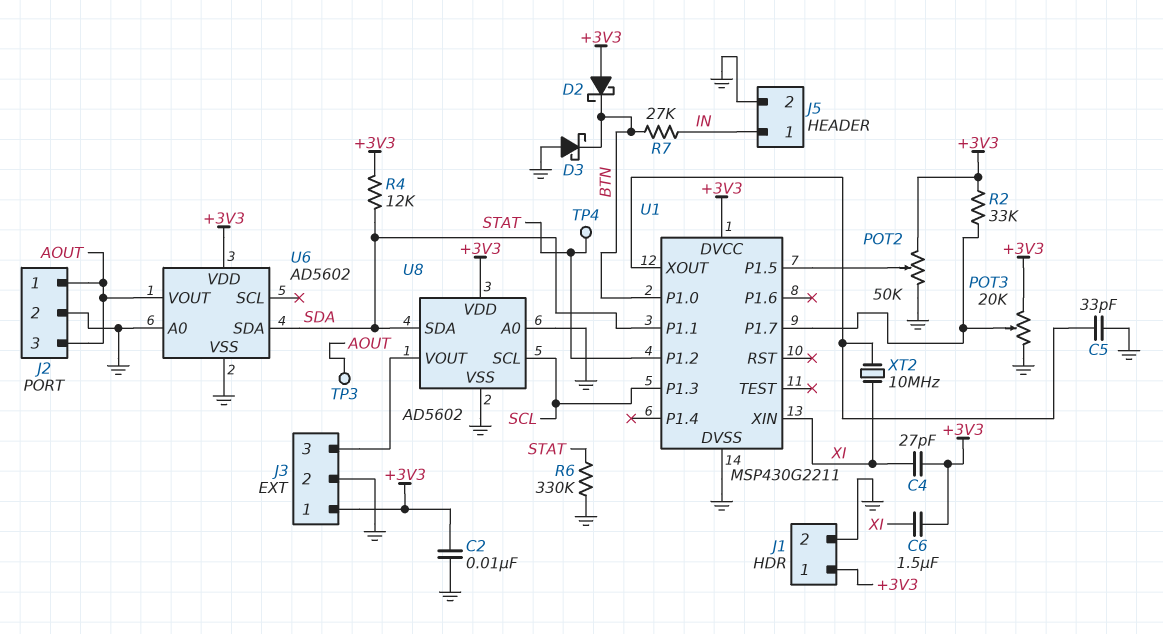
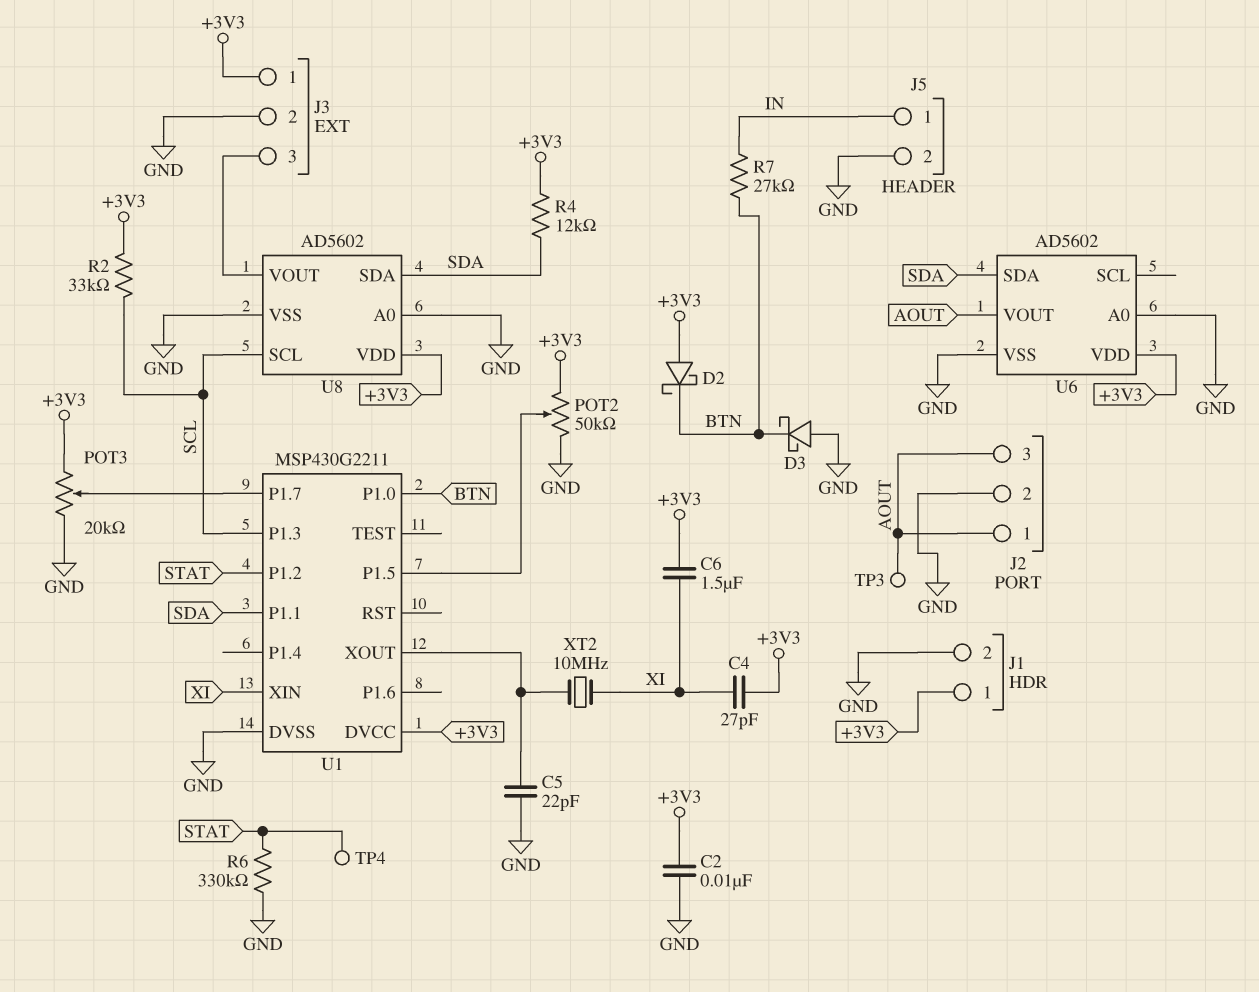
C5: 33pF (GND, U1/XOUT) -> 22pF (GND, U1/XOUT)
R2: 33k (+3V3, U1/P1.7) -> 33k (+3V3, SCL)

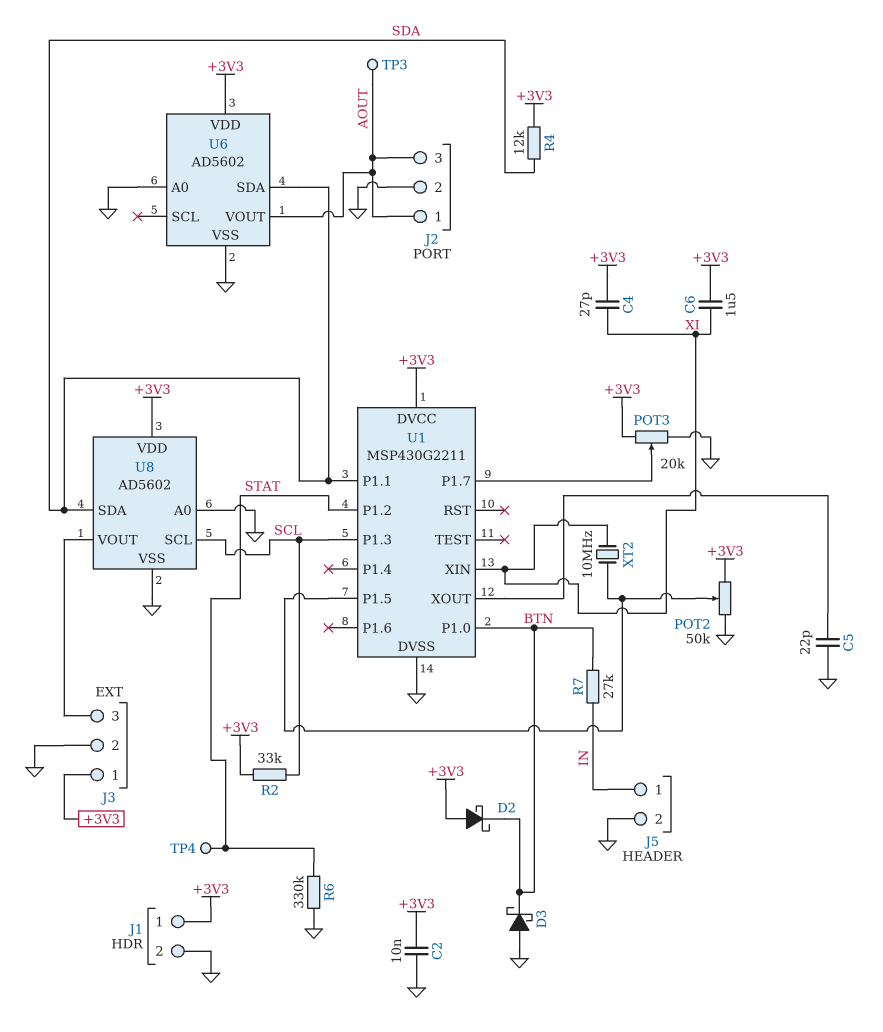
XT2: 10MHz (U1/XOUT, XI) -> 10MHz (U1/P1.5, XI)

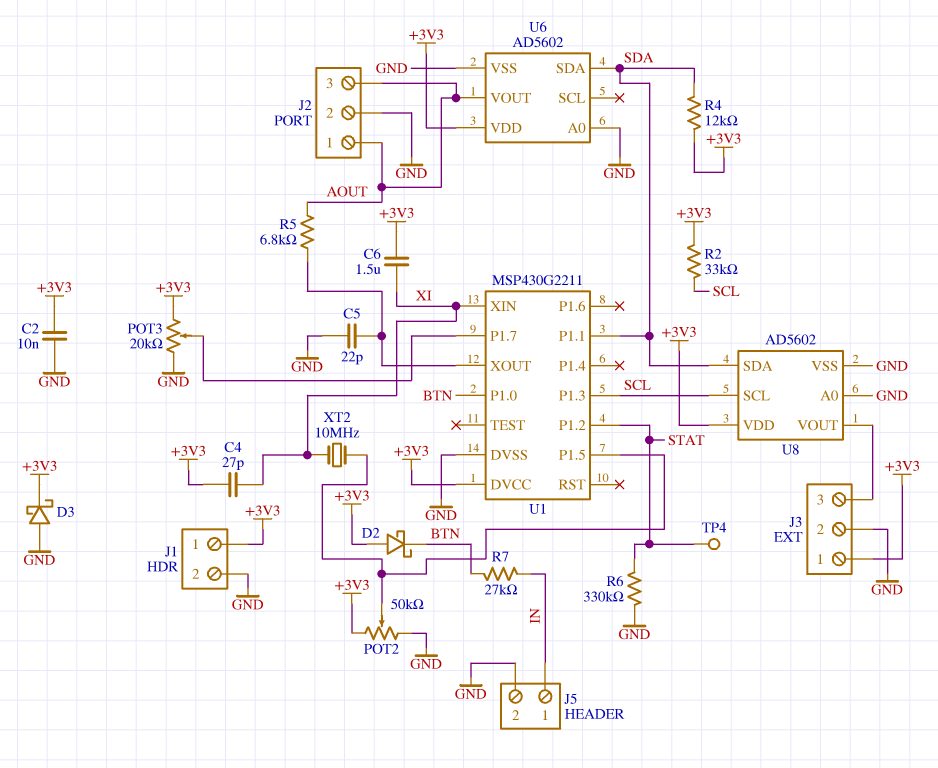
D3: schottky (A GND, K BTN) -> schottky (A GND, K +3V3)
R5: none -> 6.8k (AOUT, U1/XOUT)
TP3: test point (AOUT) -> none

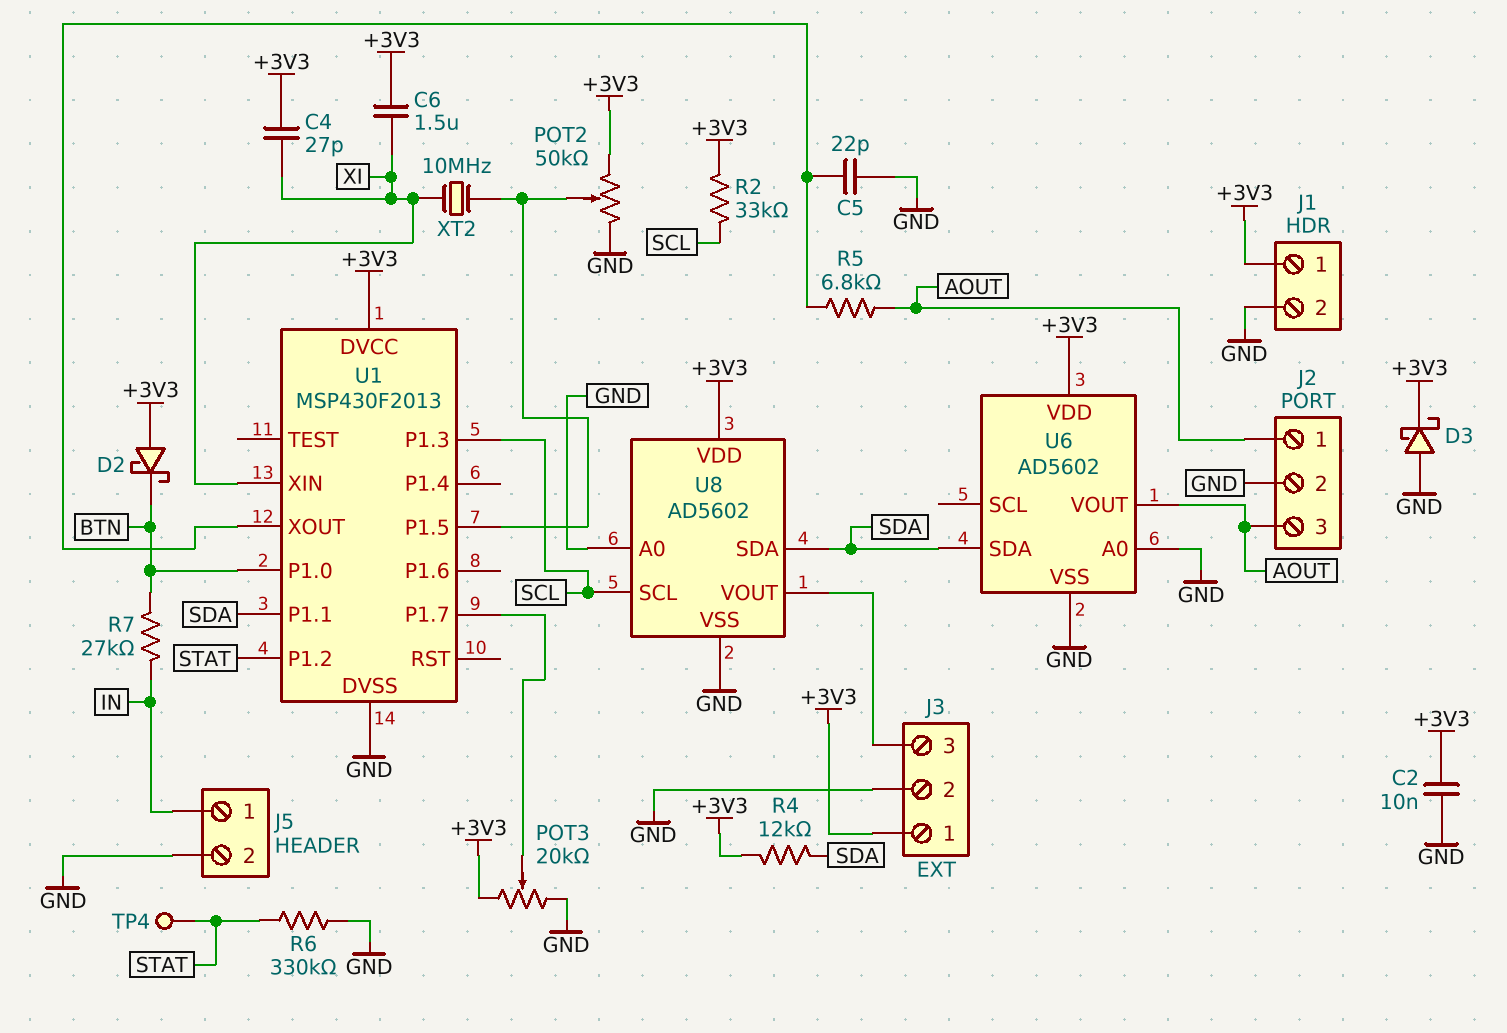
U1: MSP430G2211 -> MSP430F2013

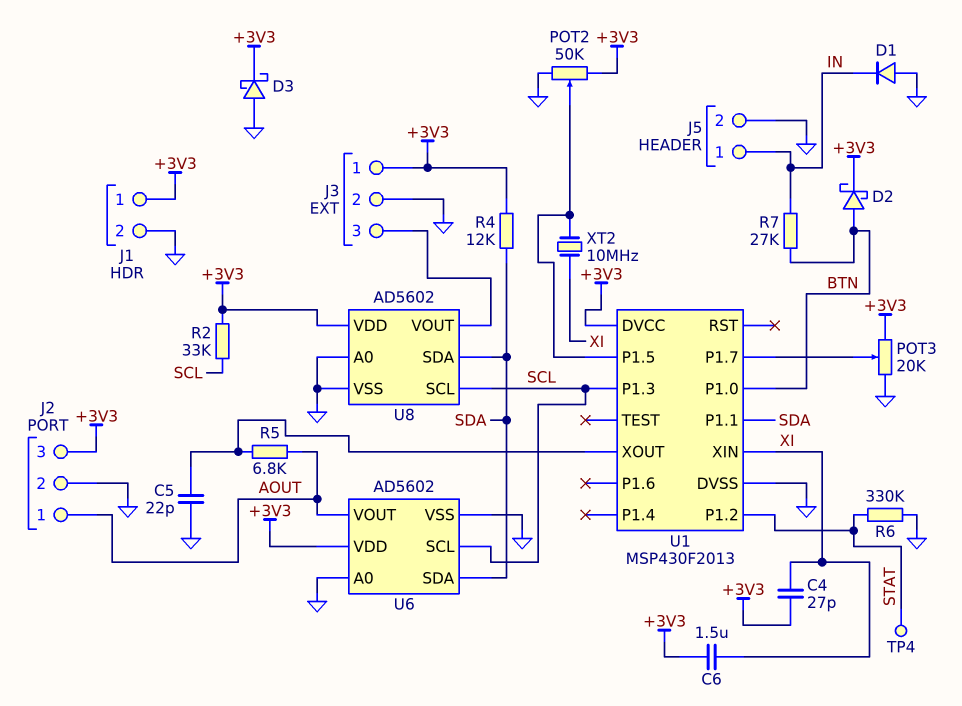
C2: 10nF (+3V3, GND) -> none
D1: none -> diode (A GND, K IN)
D2: schottky (A +3V3, K BTN) -> schottky (A BTN, K +3V3)
J2 pin 3: AOUT -> +3V3
U6 pin SCL: none -> SCL

